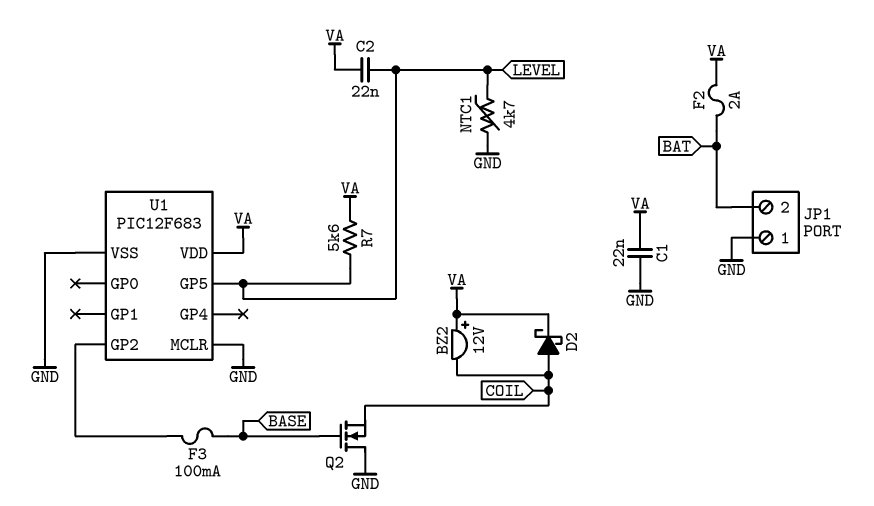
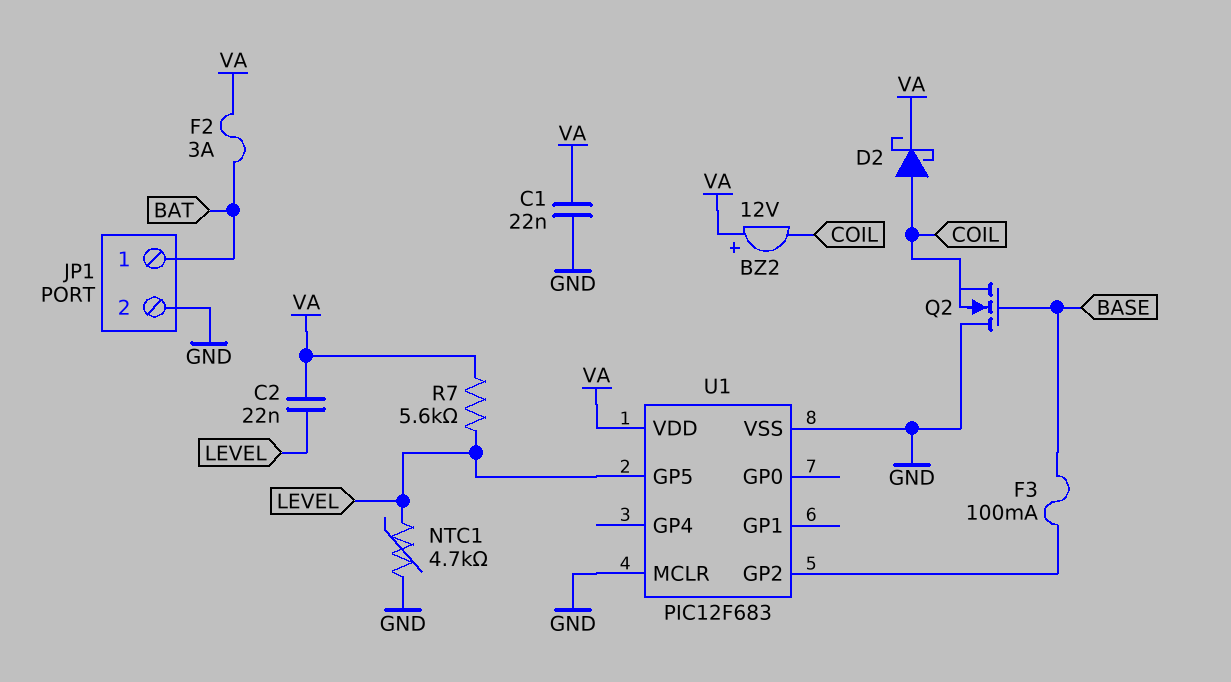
F2: 2A (BAT, VA) -> 3A (BAT, VA)
JP1 pin 1: GND -> BAT
JP1 pin 2: BAT -> GND

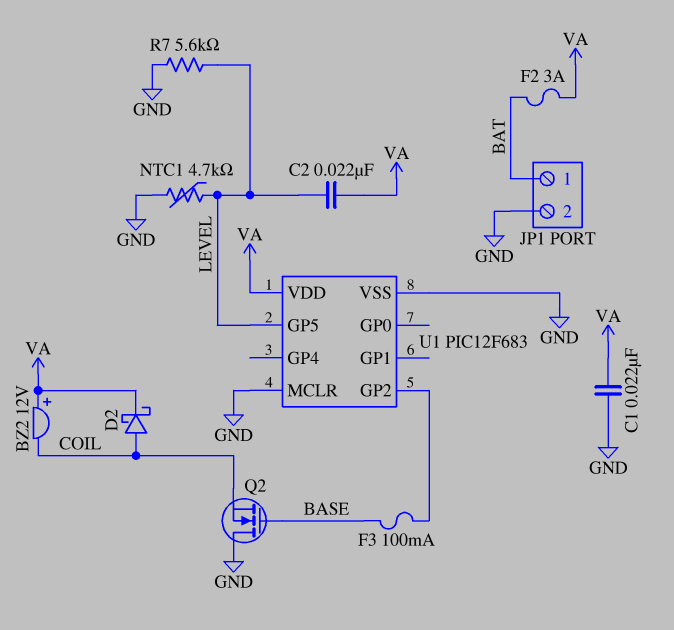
R7: 5.6k (LEVEL, VA) -> 5.6k (GND, LEVEL)

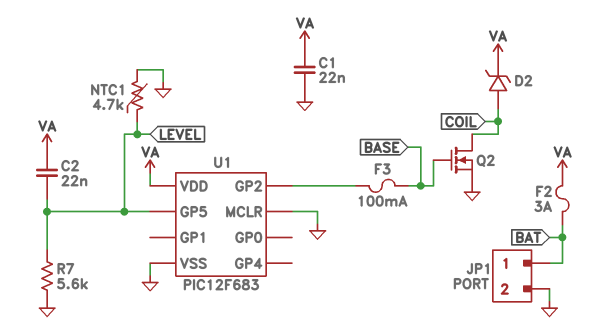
BZ2: buzzer 12V (plus VA, minus COIL) -> none
D2: schottky (A COIL, K VA) -> zener (A COIL, K VA)
Q2: NMOS (G BASE, D GND, S COIL) -> NMOS (G BASE, D COIL, S GND)

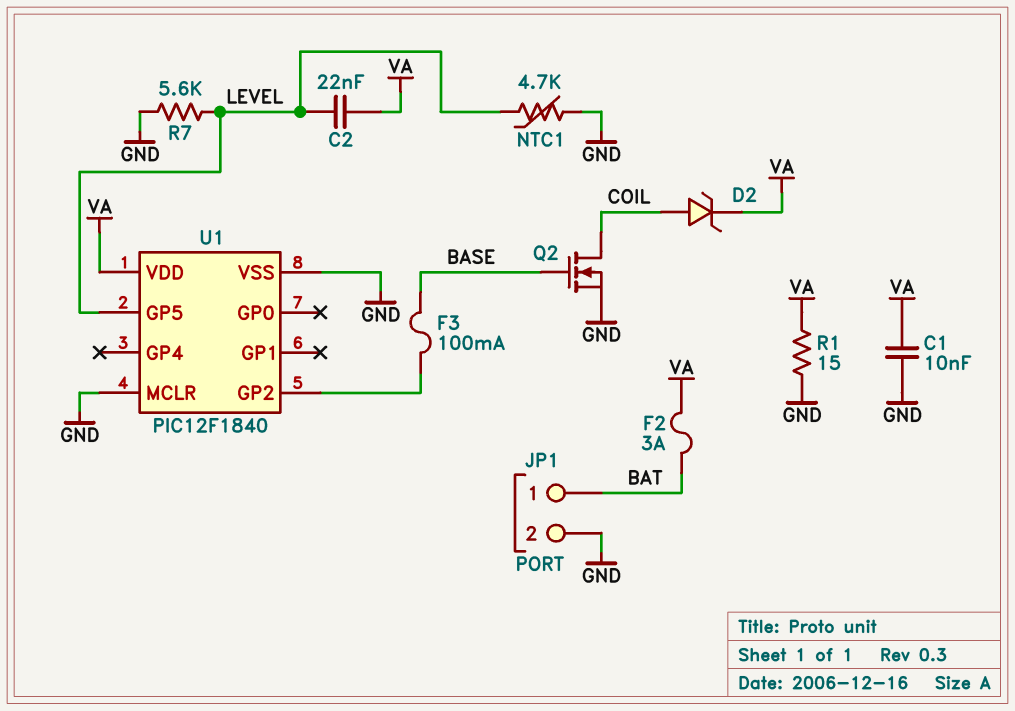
C1: 22nF (GND, VA) -> 10nF (GND, VA)
R1: none -> 15 (GND, VA)
U1: PIC12F683 -> PIC12F1840

